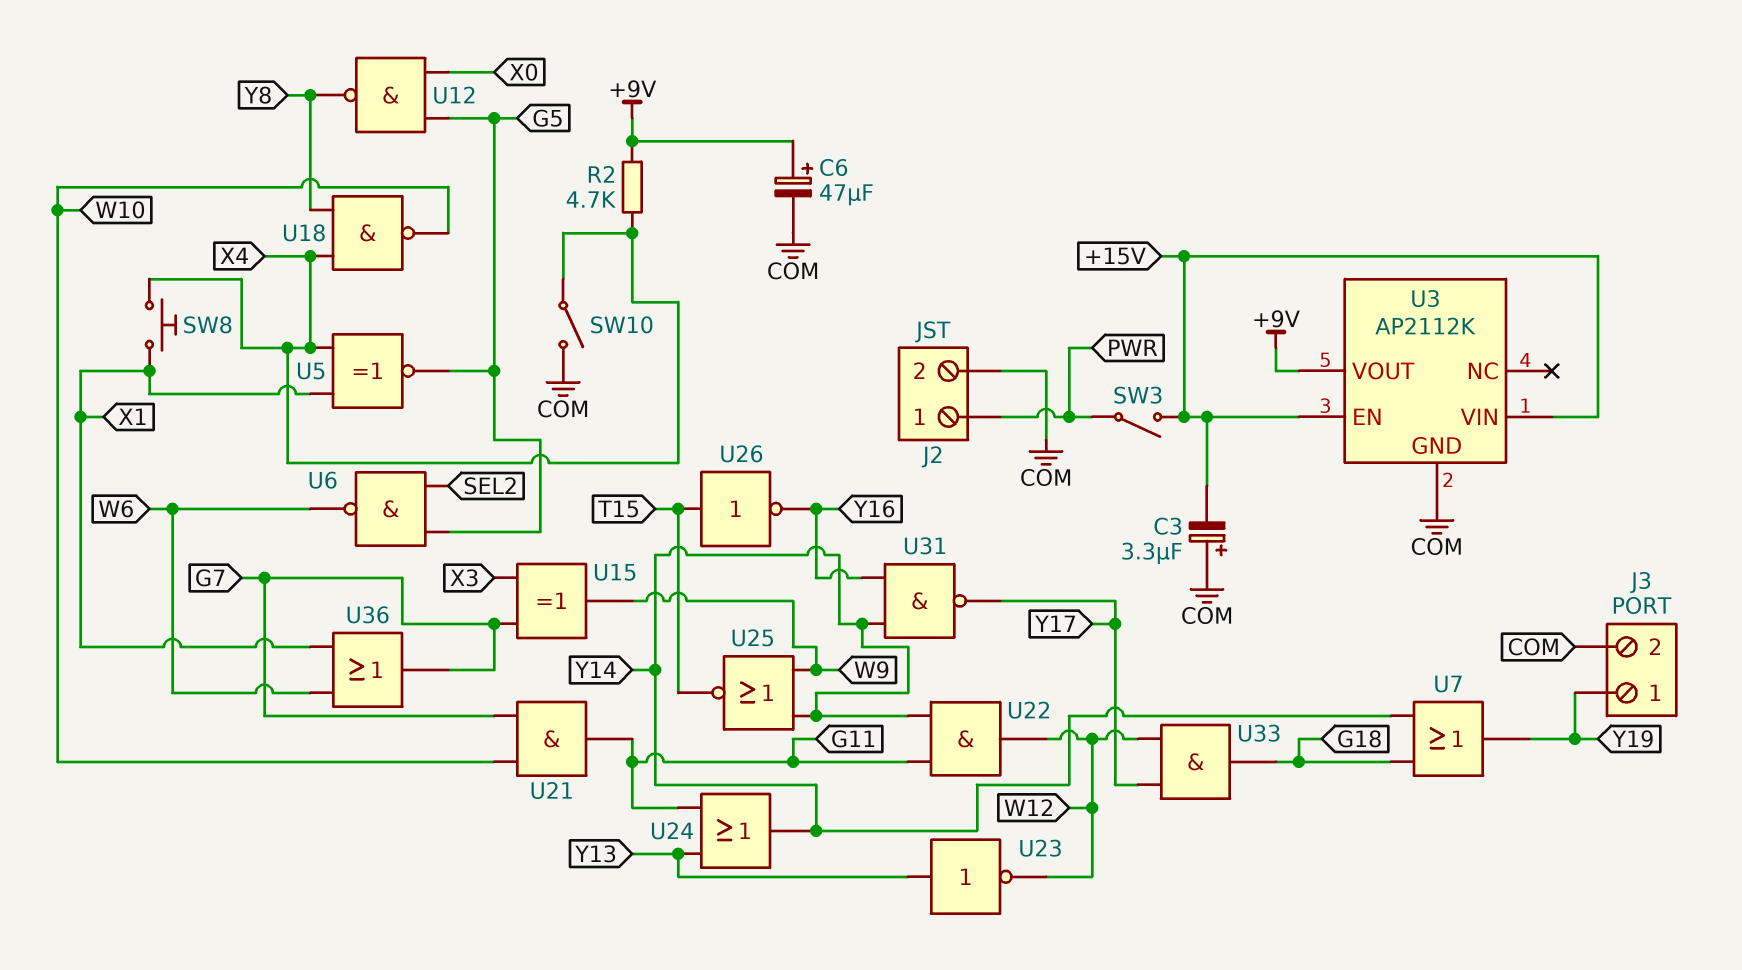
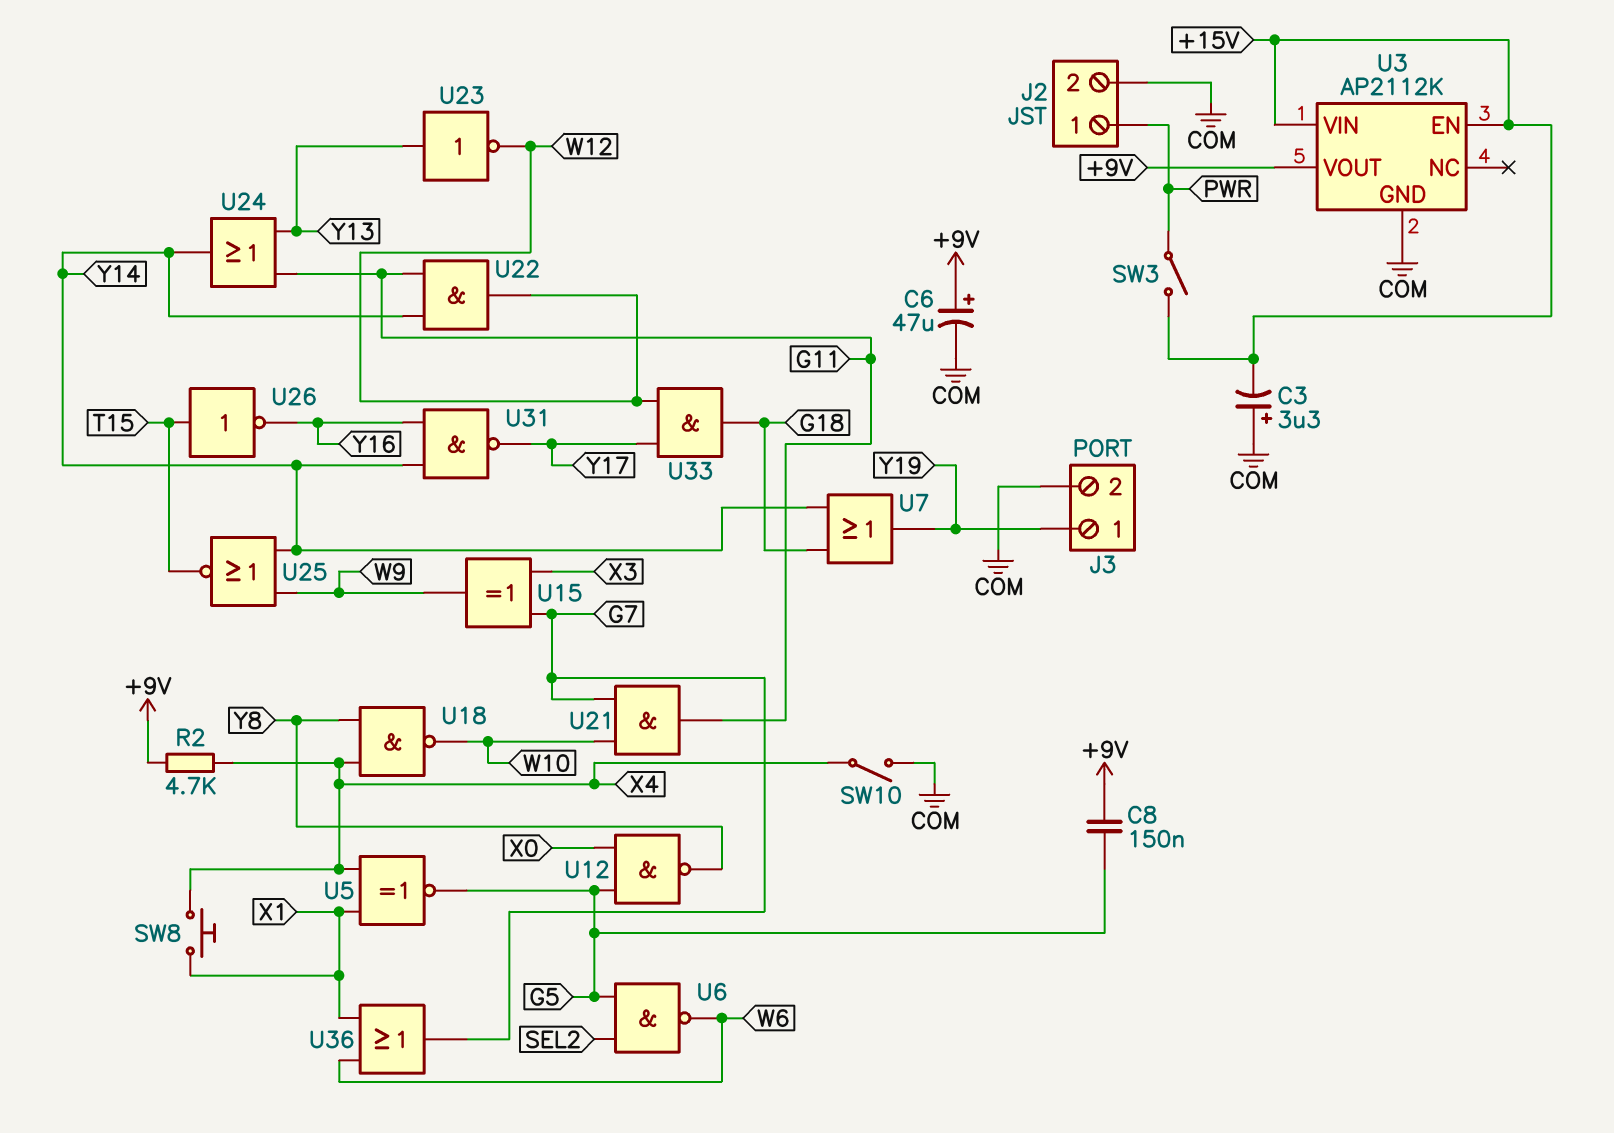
C8: none -> 150nF (+9V, G5)

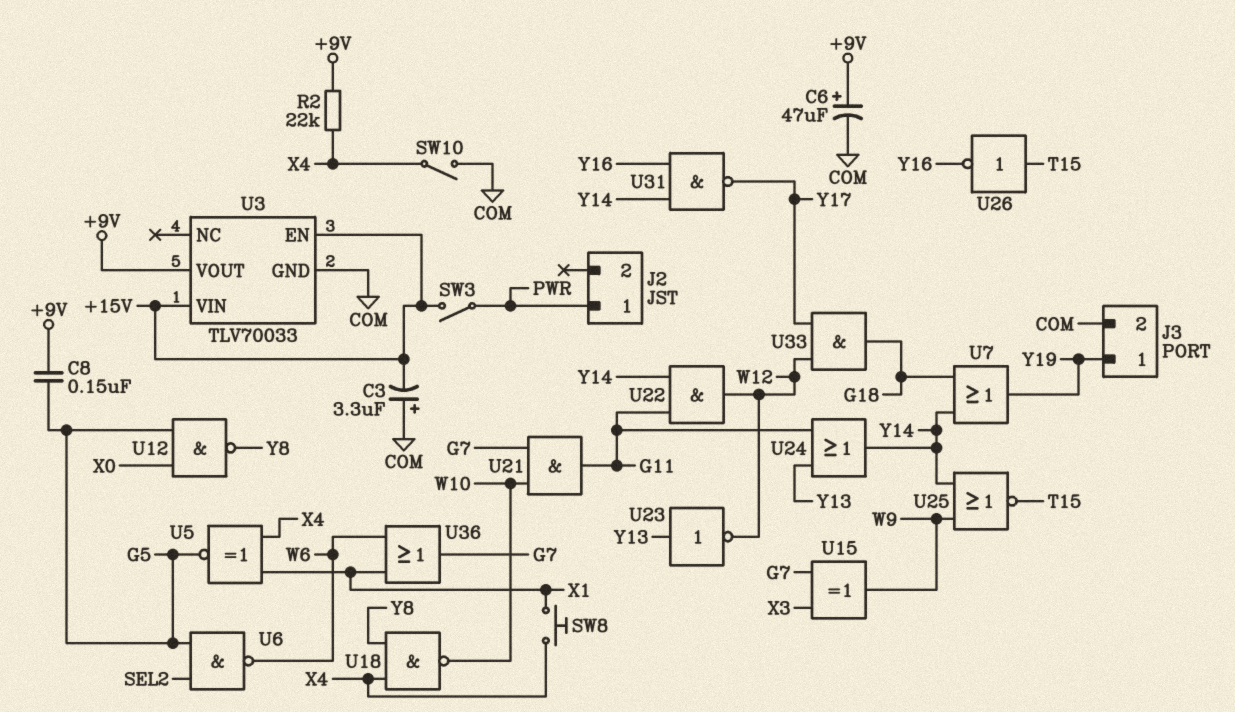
J2 pin 2: COM -> none
R2: 4.7k (+9V, X4) -> 22k (+9V, X4)
U3: AP2112K -> TLV70033

